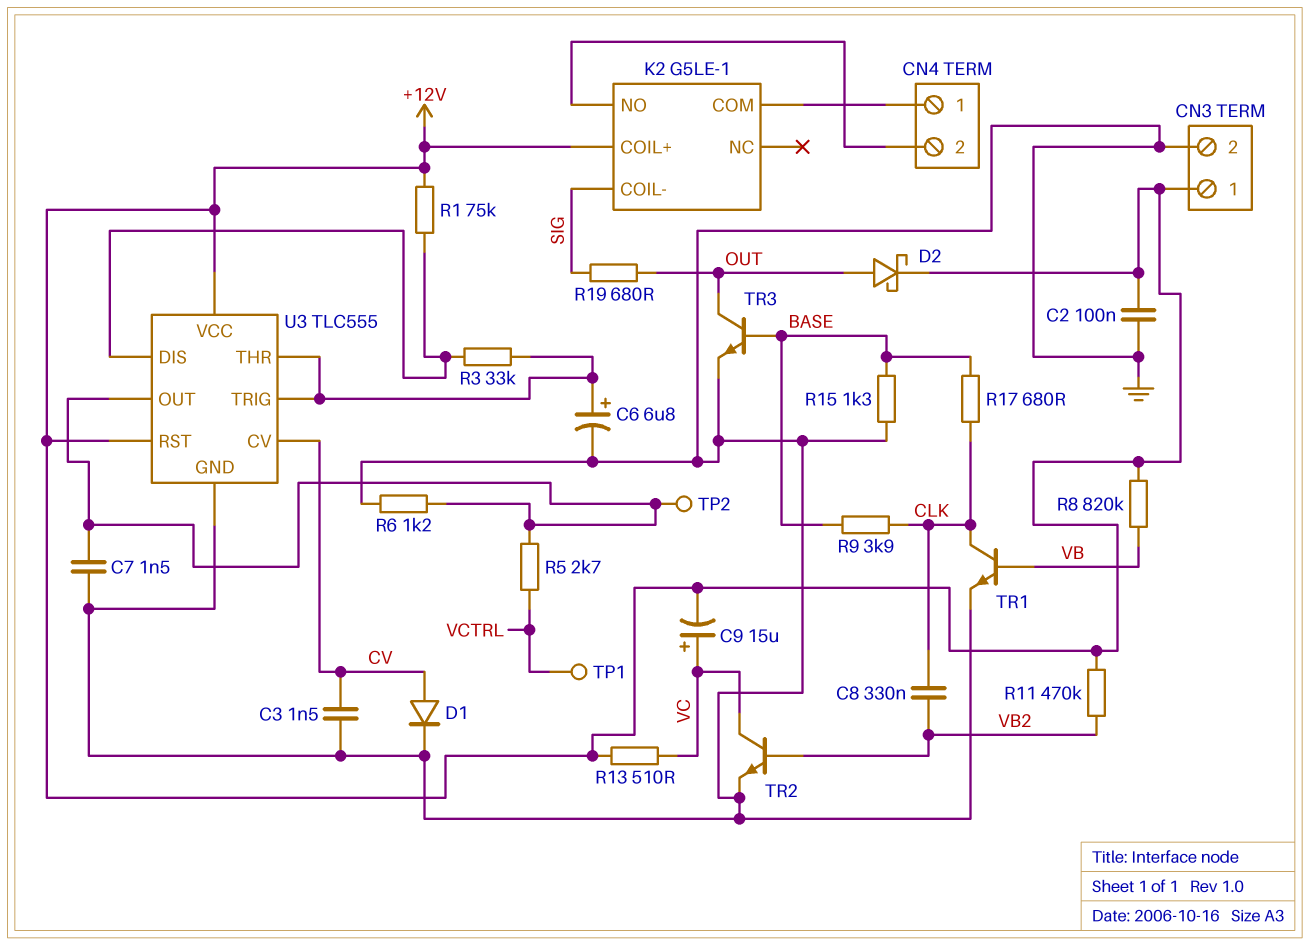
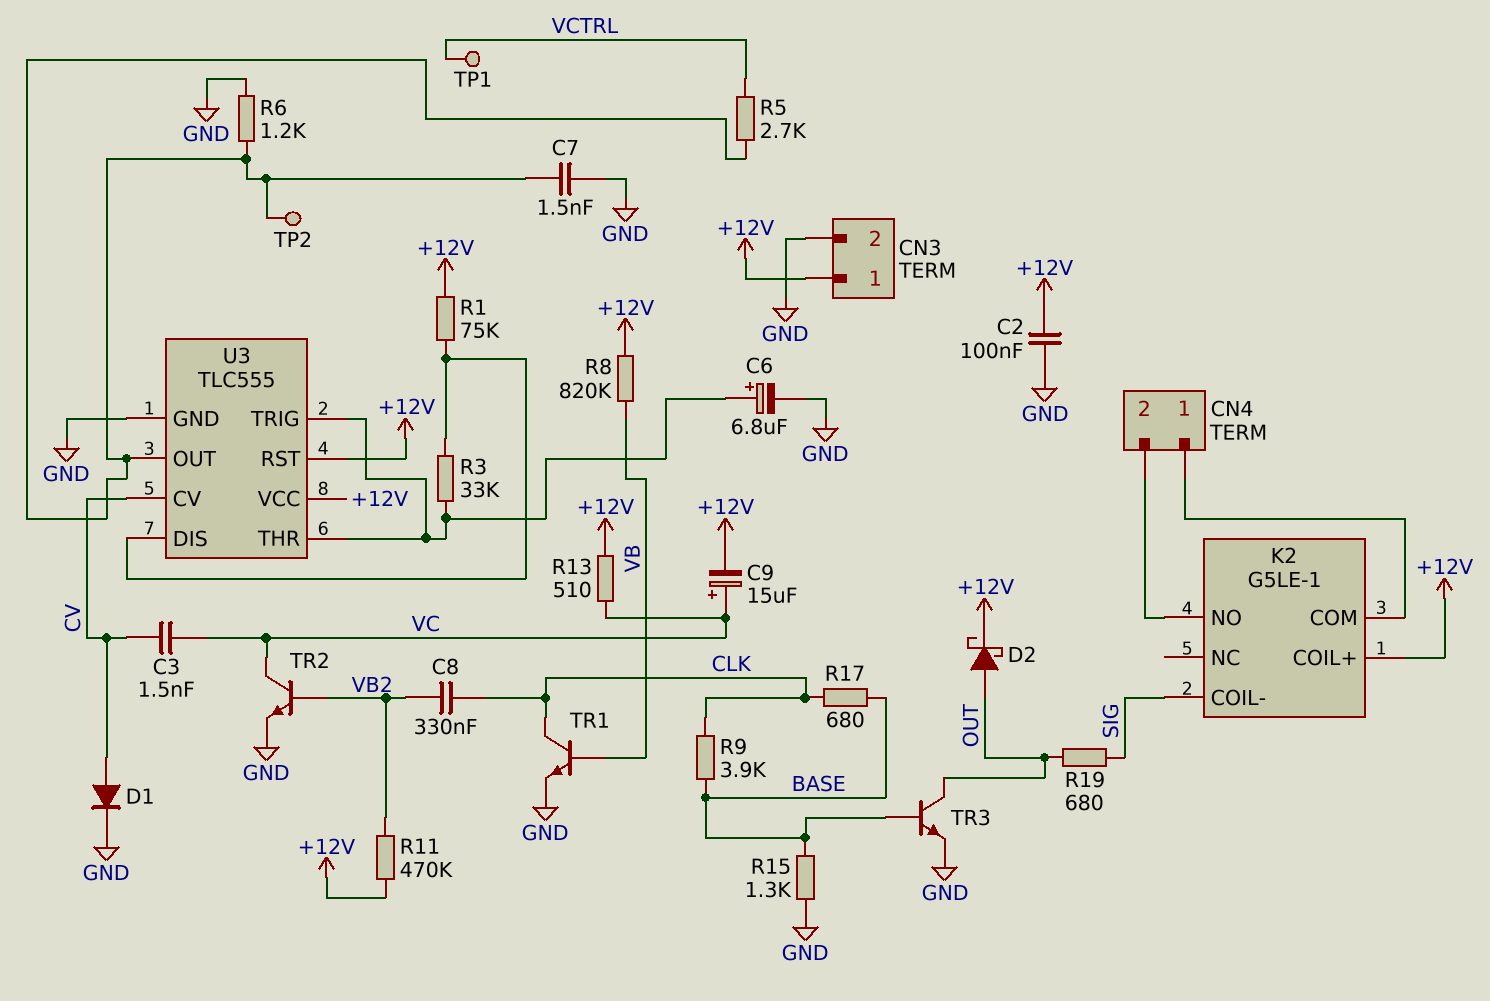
C3: 1.5nF (CV, GND) -> 1.5nF (CV, VC)

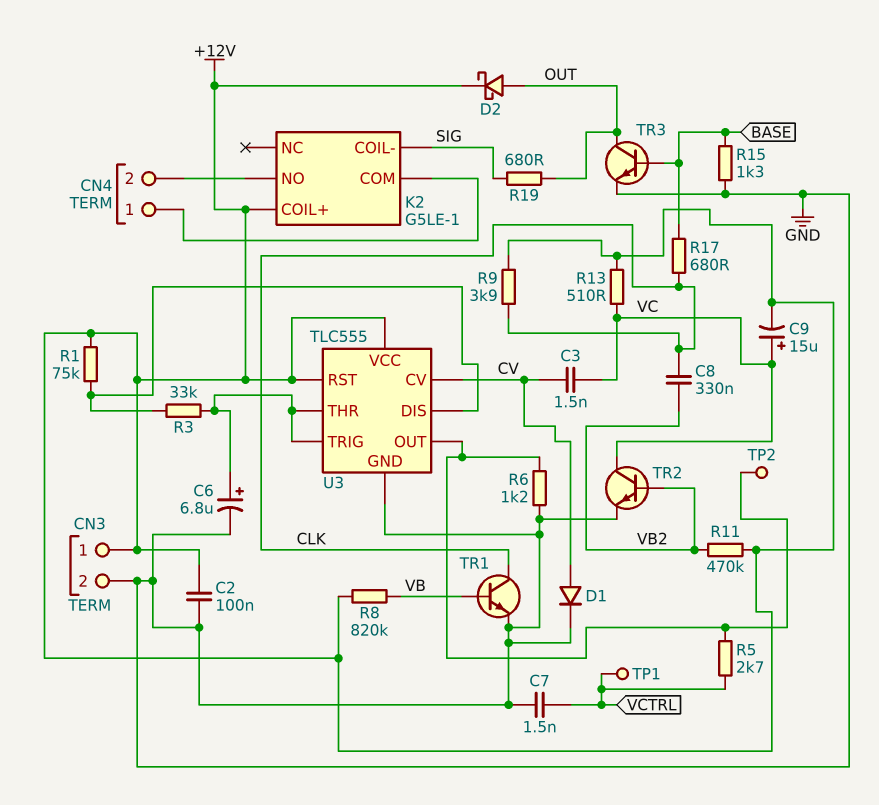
C7: 1.5nF (GND, U3/OUT) -> 1.5nF (GND, VCTRL)
R9: 3.9k (BASE, CLK) -> 3.9k (+12V, CLK)

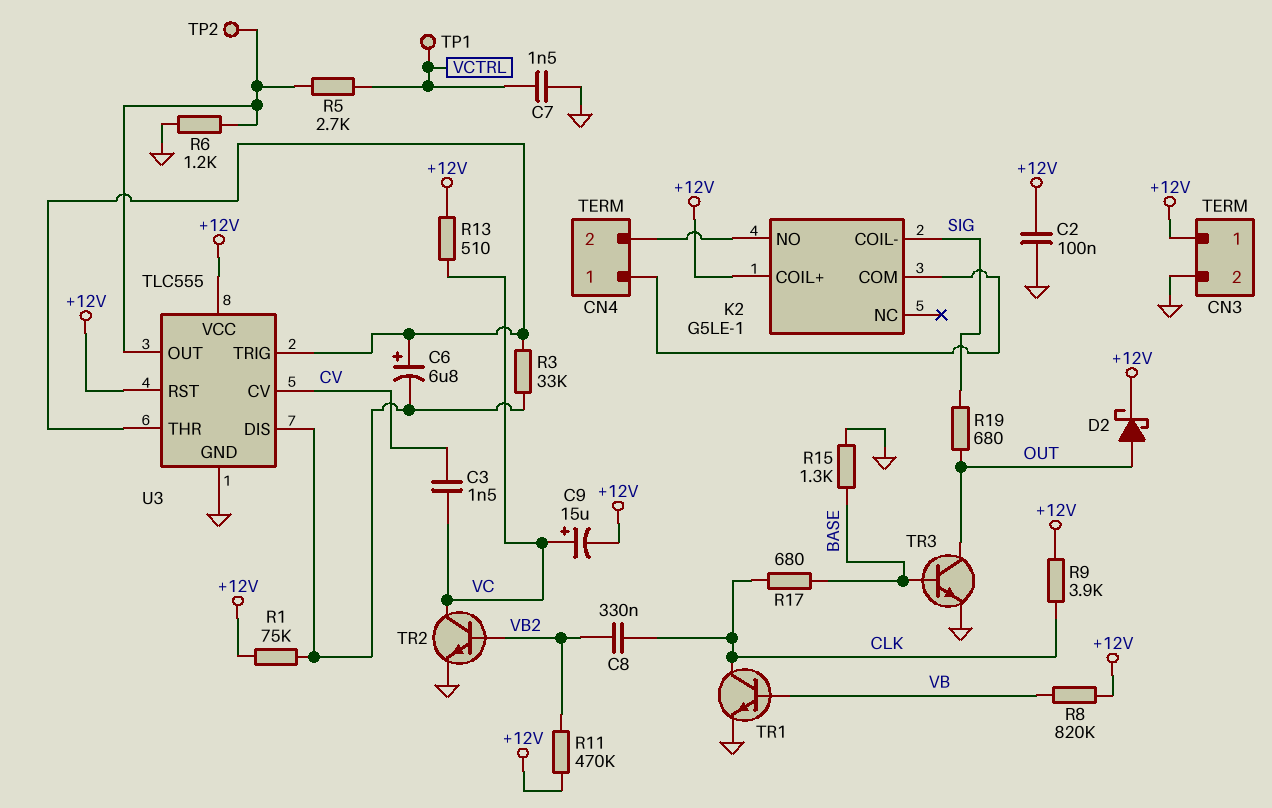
C6: 6.8uF (plus U3/THR, minus GND) -> 6.8uF (plus U3/THR, minus U3/DIS)
D1: diode (A CV, K GND) -> none

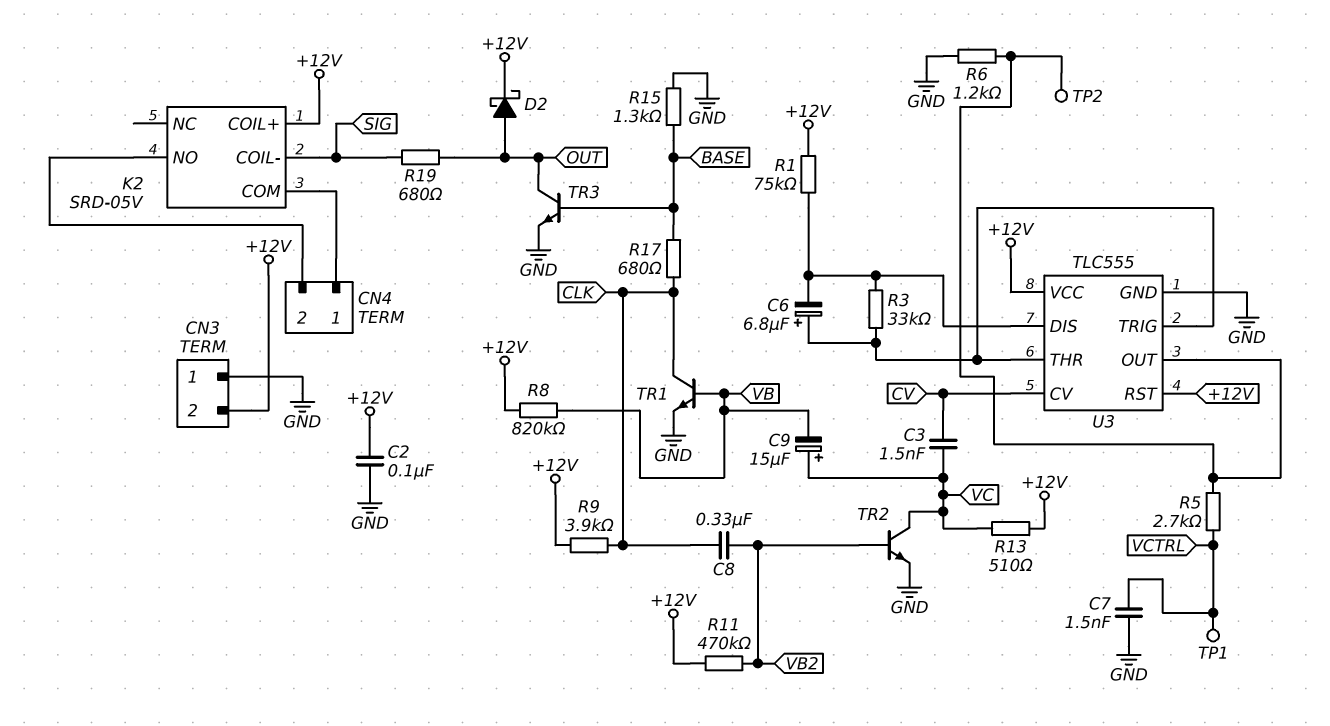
C9: 15uF (plus VC, minus +12V) -> 15uF (plus VC, minus VB)
CN3 pin 1: +12V -> GND
CN3 pin 2: GND -> +12V
K2: G5LE-1 -> SRD-05V

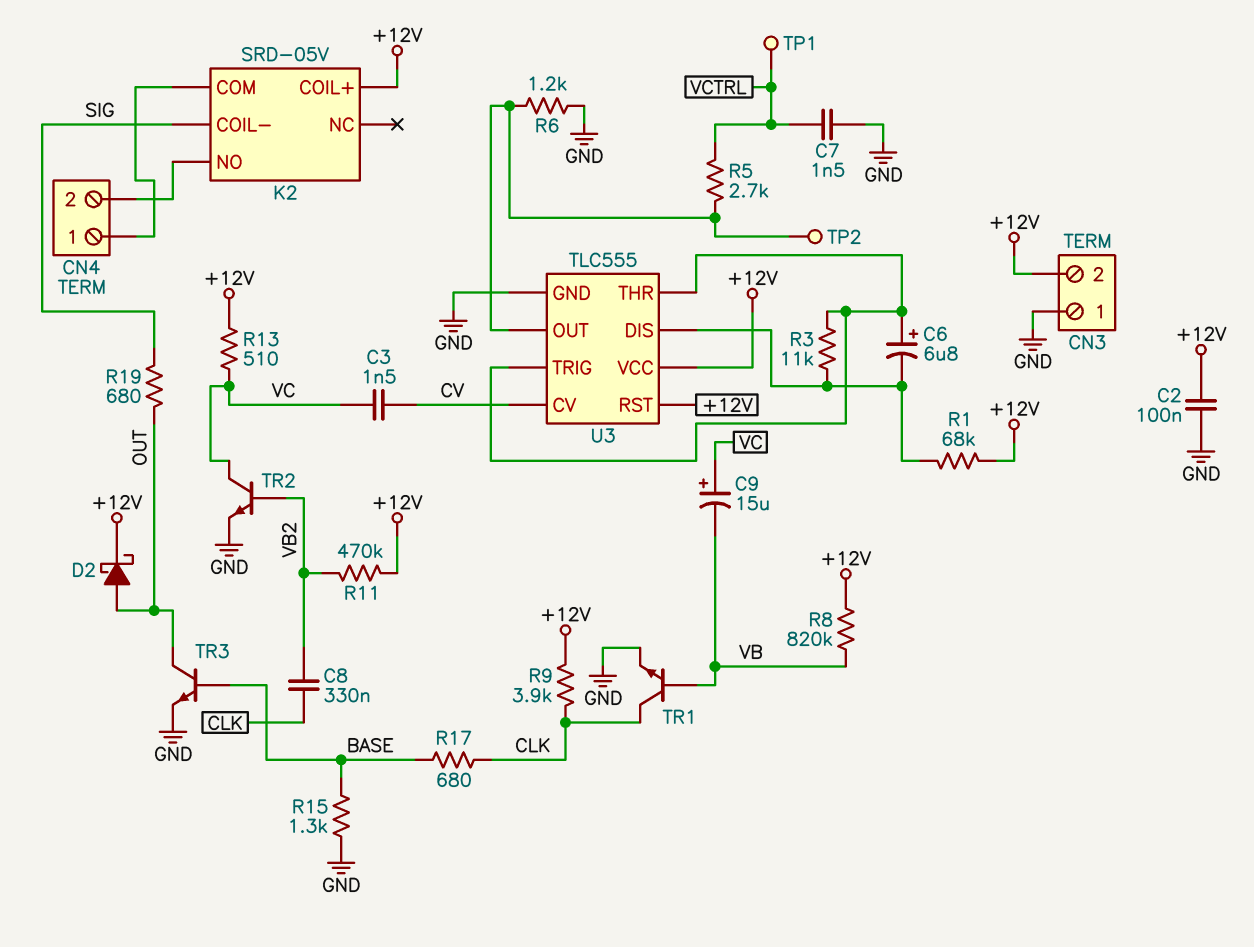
R1: 75k (+12V, U3/DIS) -> 68k (+12V, U3/DIS)
R3: 33k (U3/DIS, U3/THR) -> 11k (U3/DIS, U3/THR)

